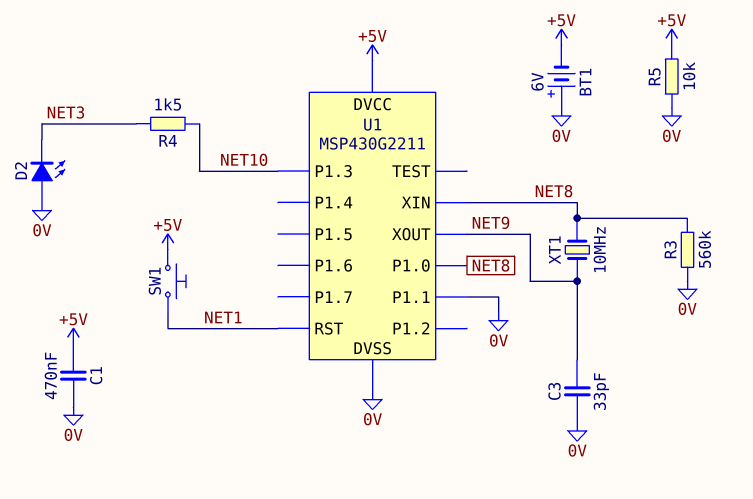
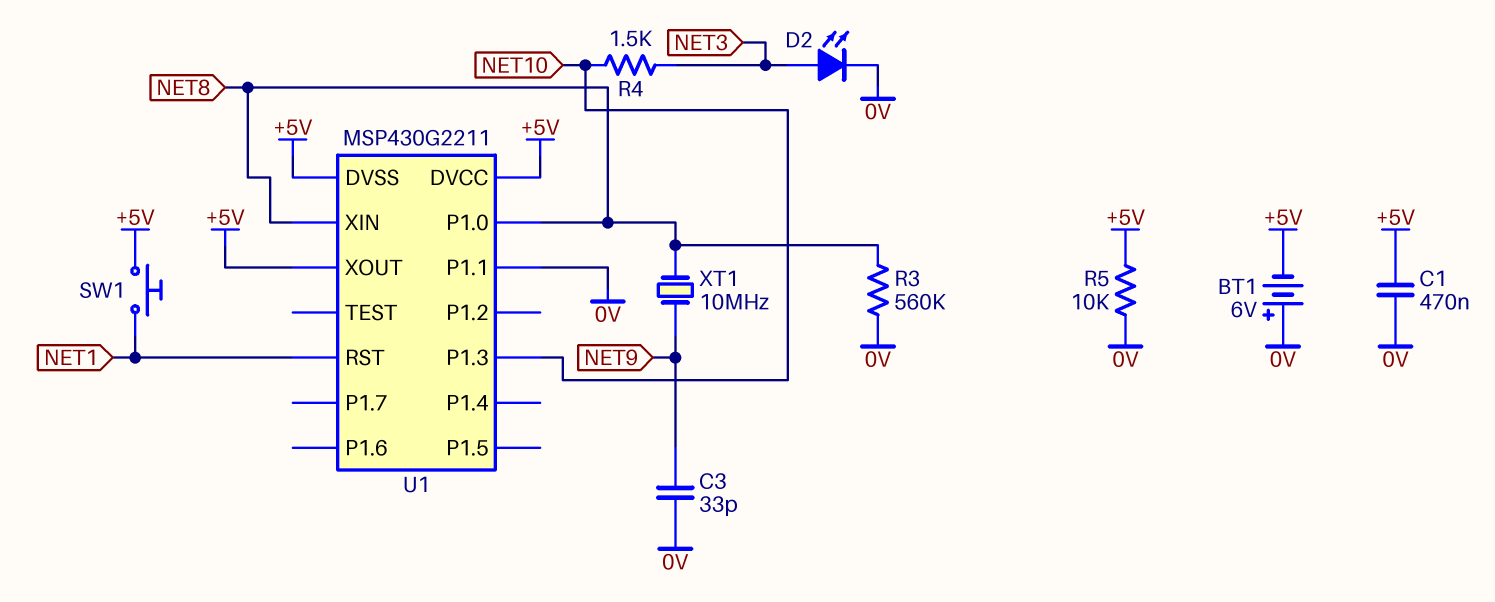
D2: LED (A 0V, K NET3) -> LED (A NET3, K 0V)
U1 pin DVSS: 0V -> +5V
U1 pin XOUT: NET9 -> +5V

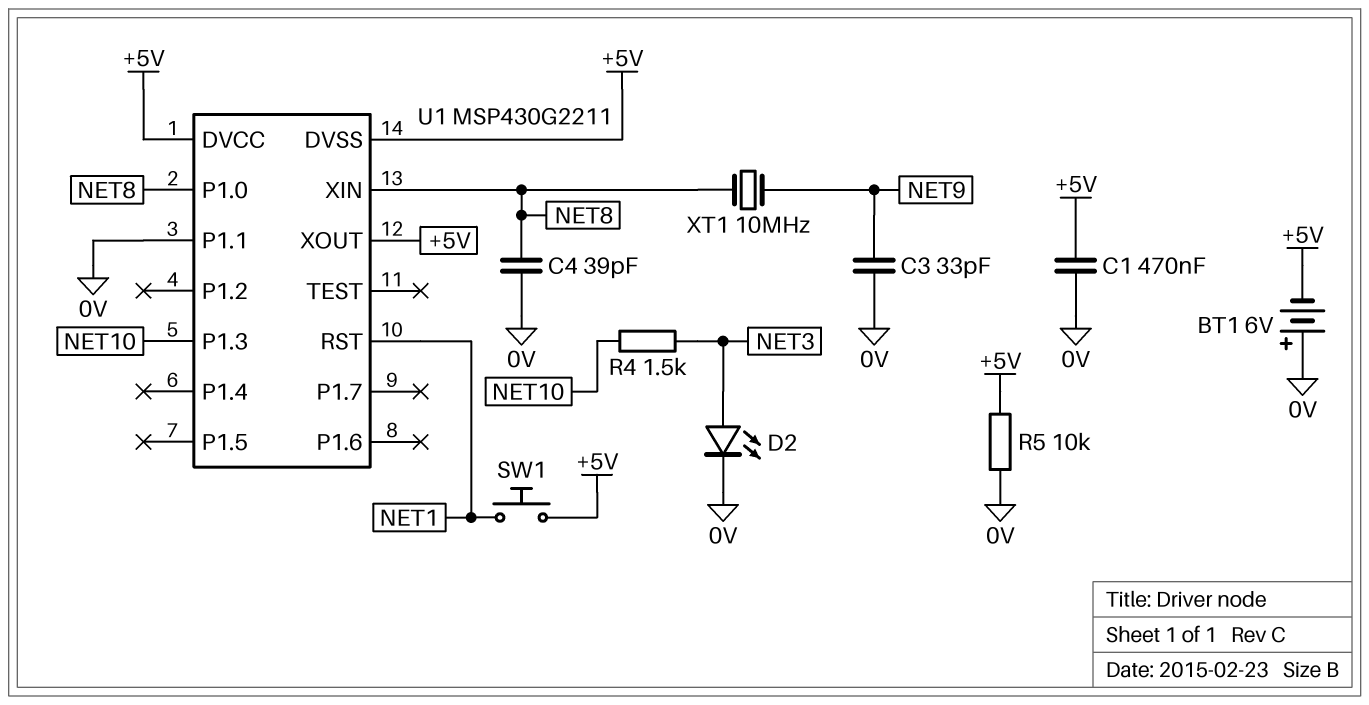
C4: none -> 39pF (0V, NET8)
R3: 560k (0V, NET8) -> none

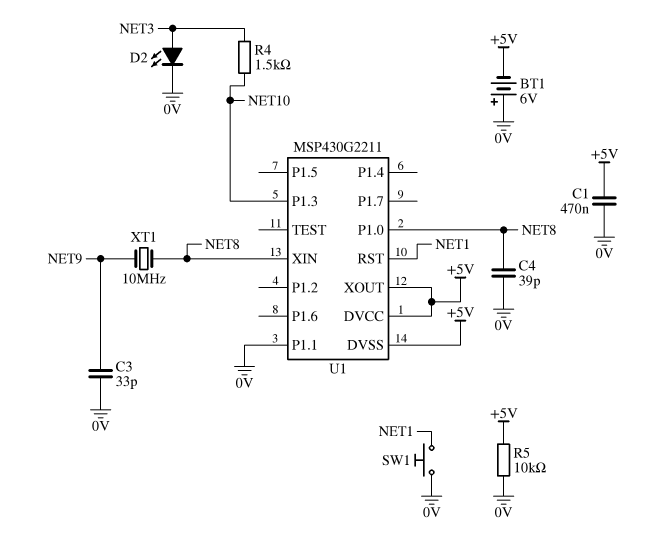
SW1: button (+5V, NET1) -> button (0V, NET1)

